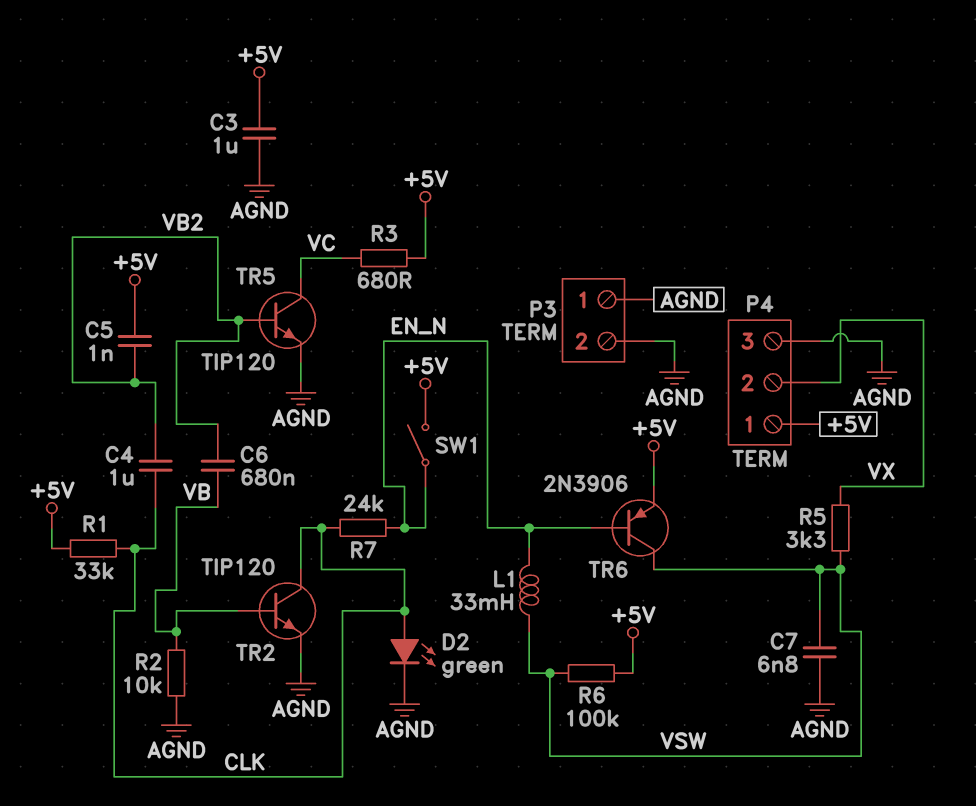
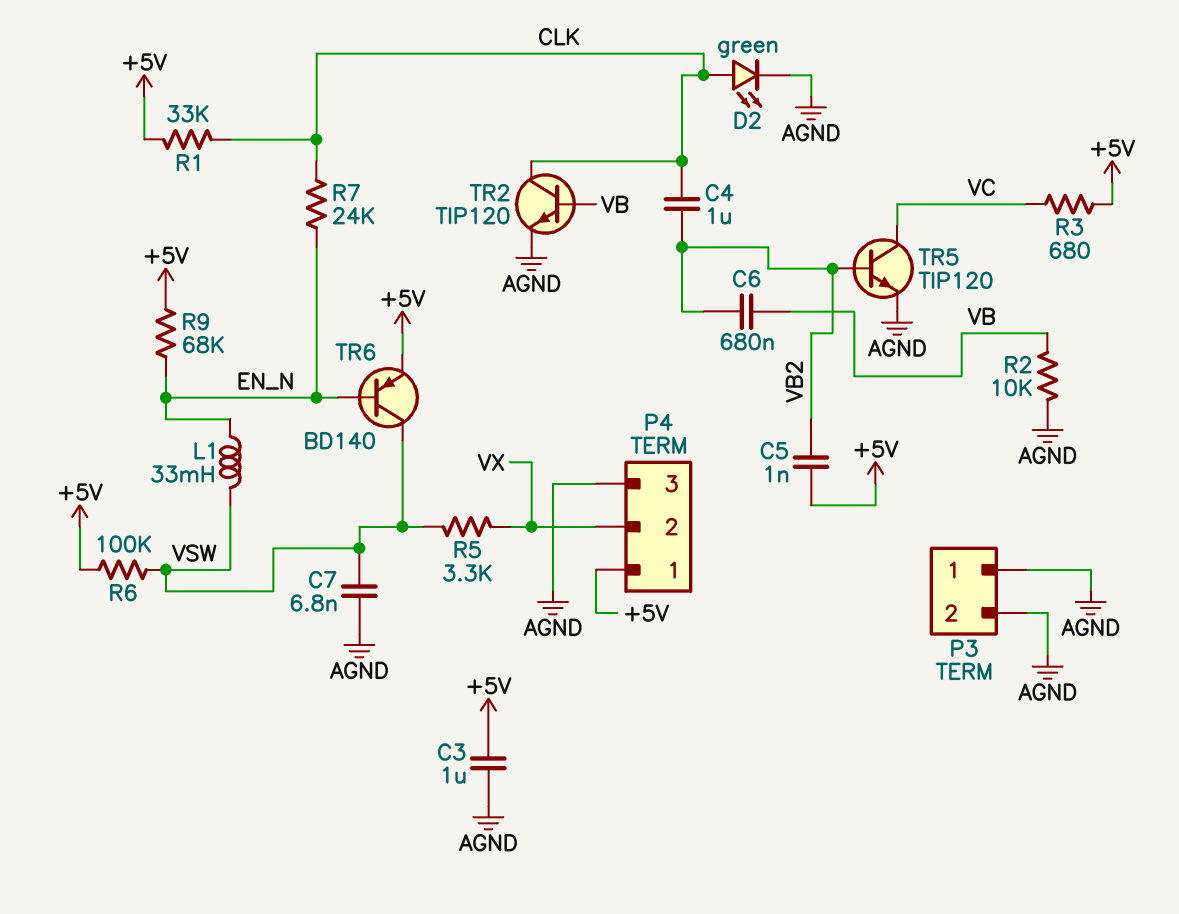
R9: none -> 68k (+5V, EN_N)
SW1: switch (+5V, EN_N) -> none
TR6: PNP 2N3906 (B EN_N, C VSW, E +5V) -> PNP BD140 (B EN_N, C VSW, E +5V)

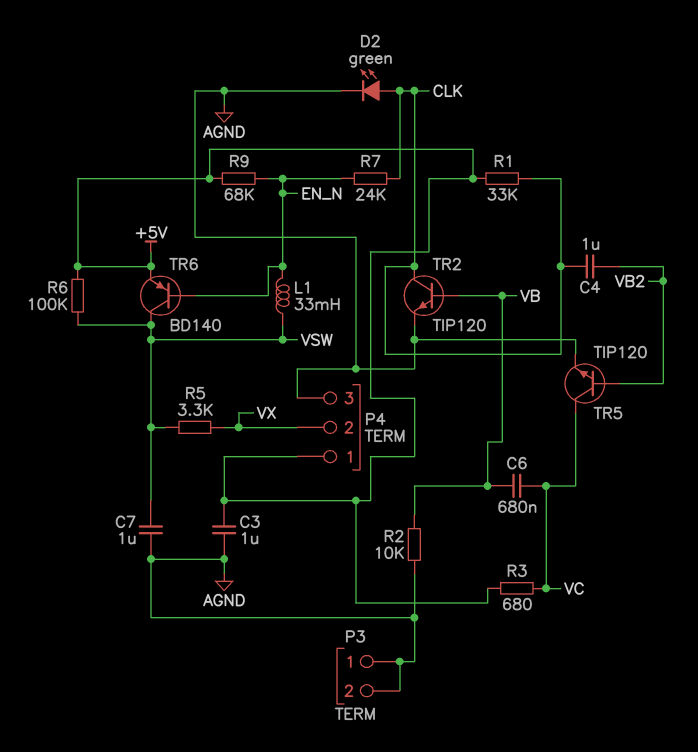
C5: 1nF (+5V, VB2) -> none
C6: 680nF (VB, VB2) -> 680nF (VB, VC)
C7: 6.8nF (AGND, VSW) -> 1uF (AGND, VSW)

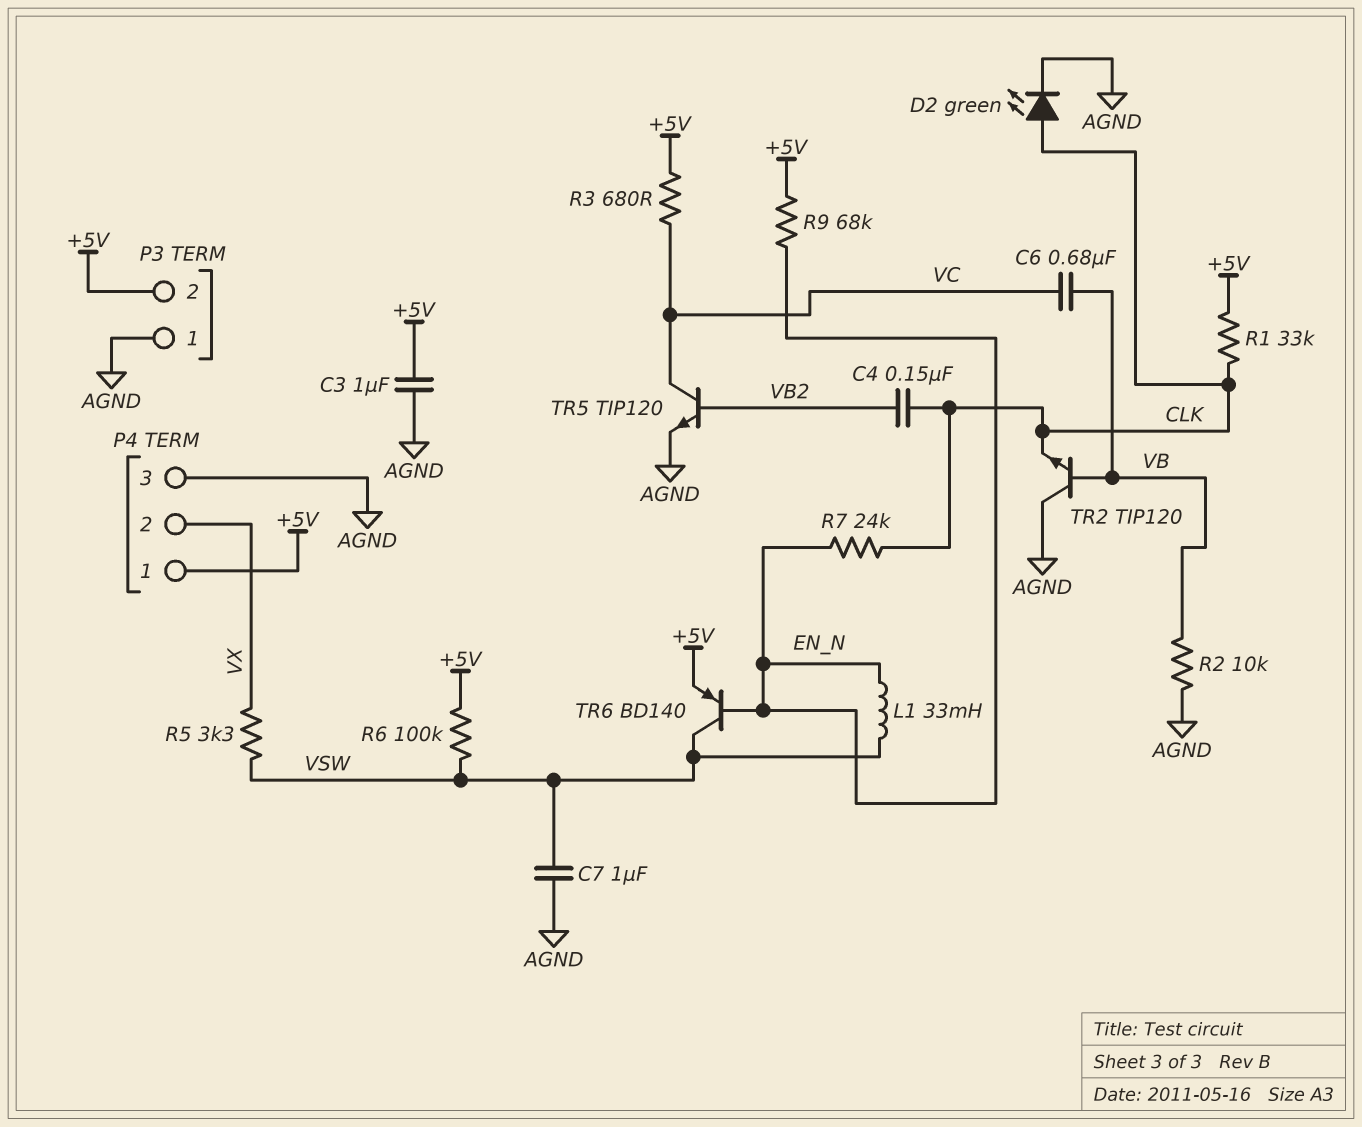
C4: 1uF (CLK, VB2) -> 150nF (CLK, VB2)
P3 pin 2: AGND -> +5V
TR2: NPN TIP120 (B VB, C CLK, E AGND) -> NPN TIP120 (B VB, C AGND, E CLK)

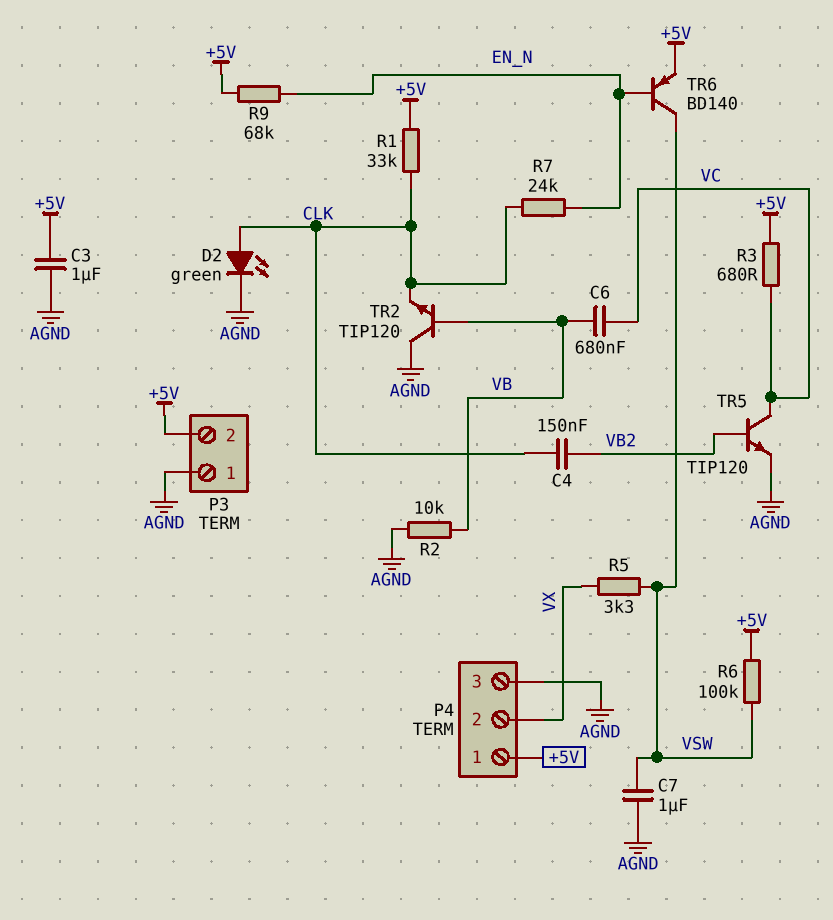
L1: 33mH (EN_N, VSW) -> none

